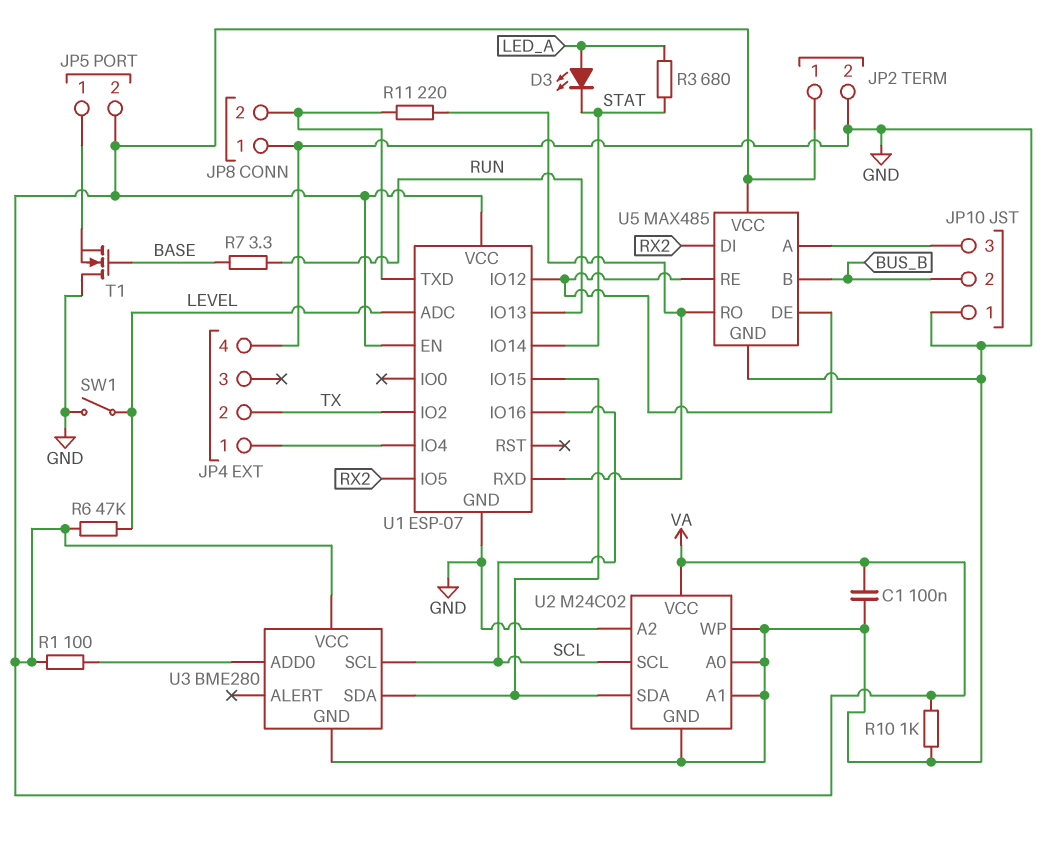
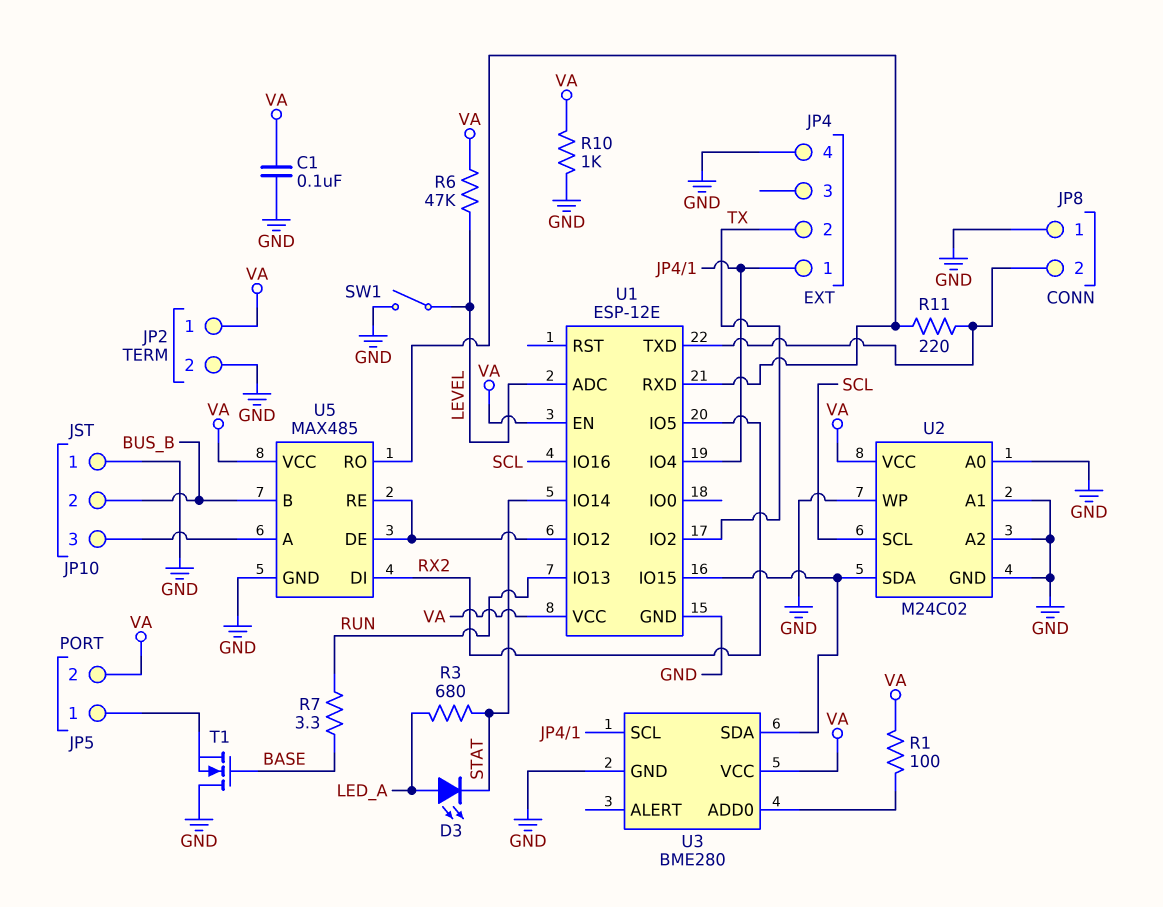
U1: ESP-07 -> ESP-12E
U3 pin SCL: SCL -> JP4/1

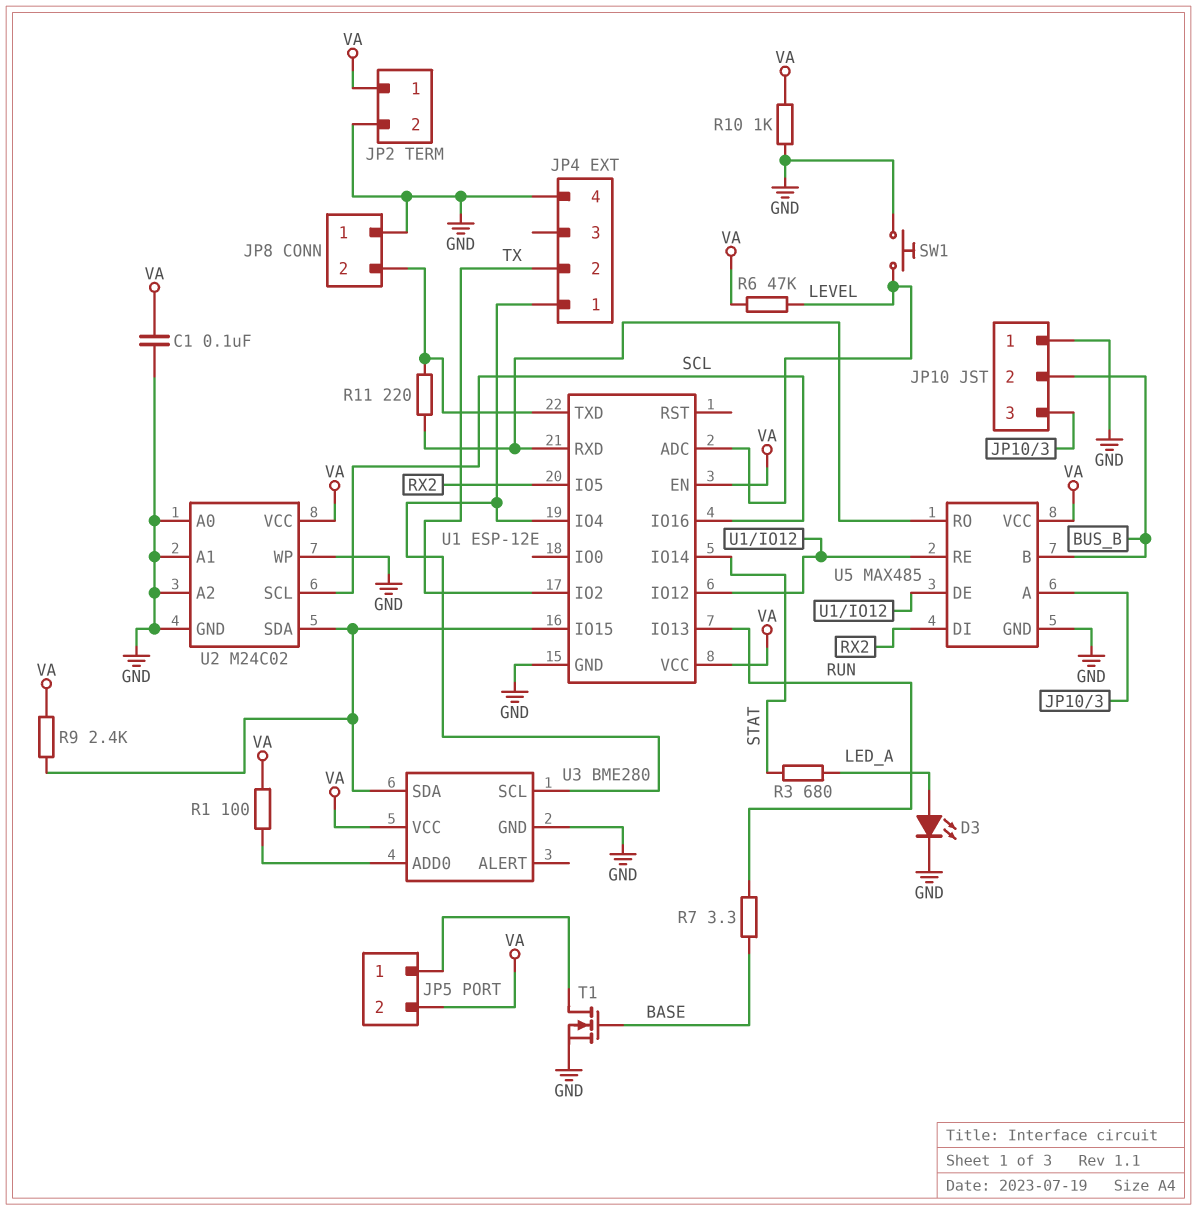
D3: LED (A LED_A, K STAT) -> LED (A LED_A, K GND)
R9: none -> 2.4k (U1/IO15, VA)
SW1: switch (GND, LEVEL) -> button (GND, LEVEL)
T1: NMOS (G BASE, D GND, S JP5/1) -> NMOS (G BASE, D JP5/1, S GND)

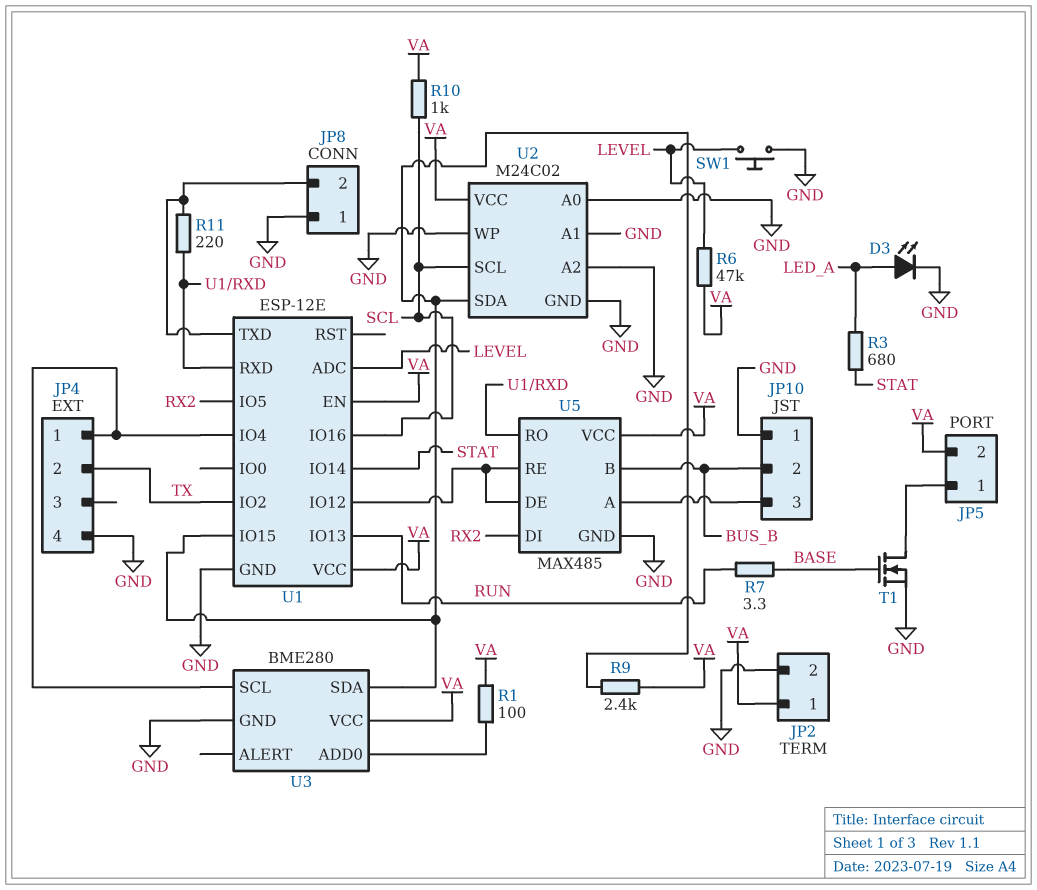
C1: 100nF (GND, VA) -> none
R10: 1k (GND, VA) -> 1k (SCL, VA)

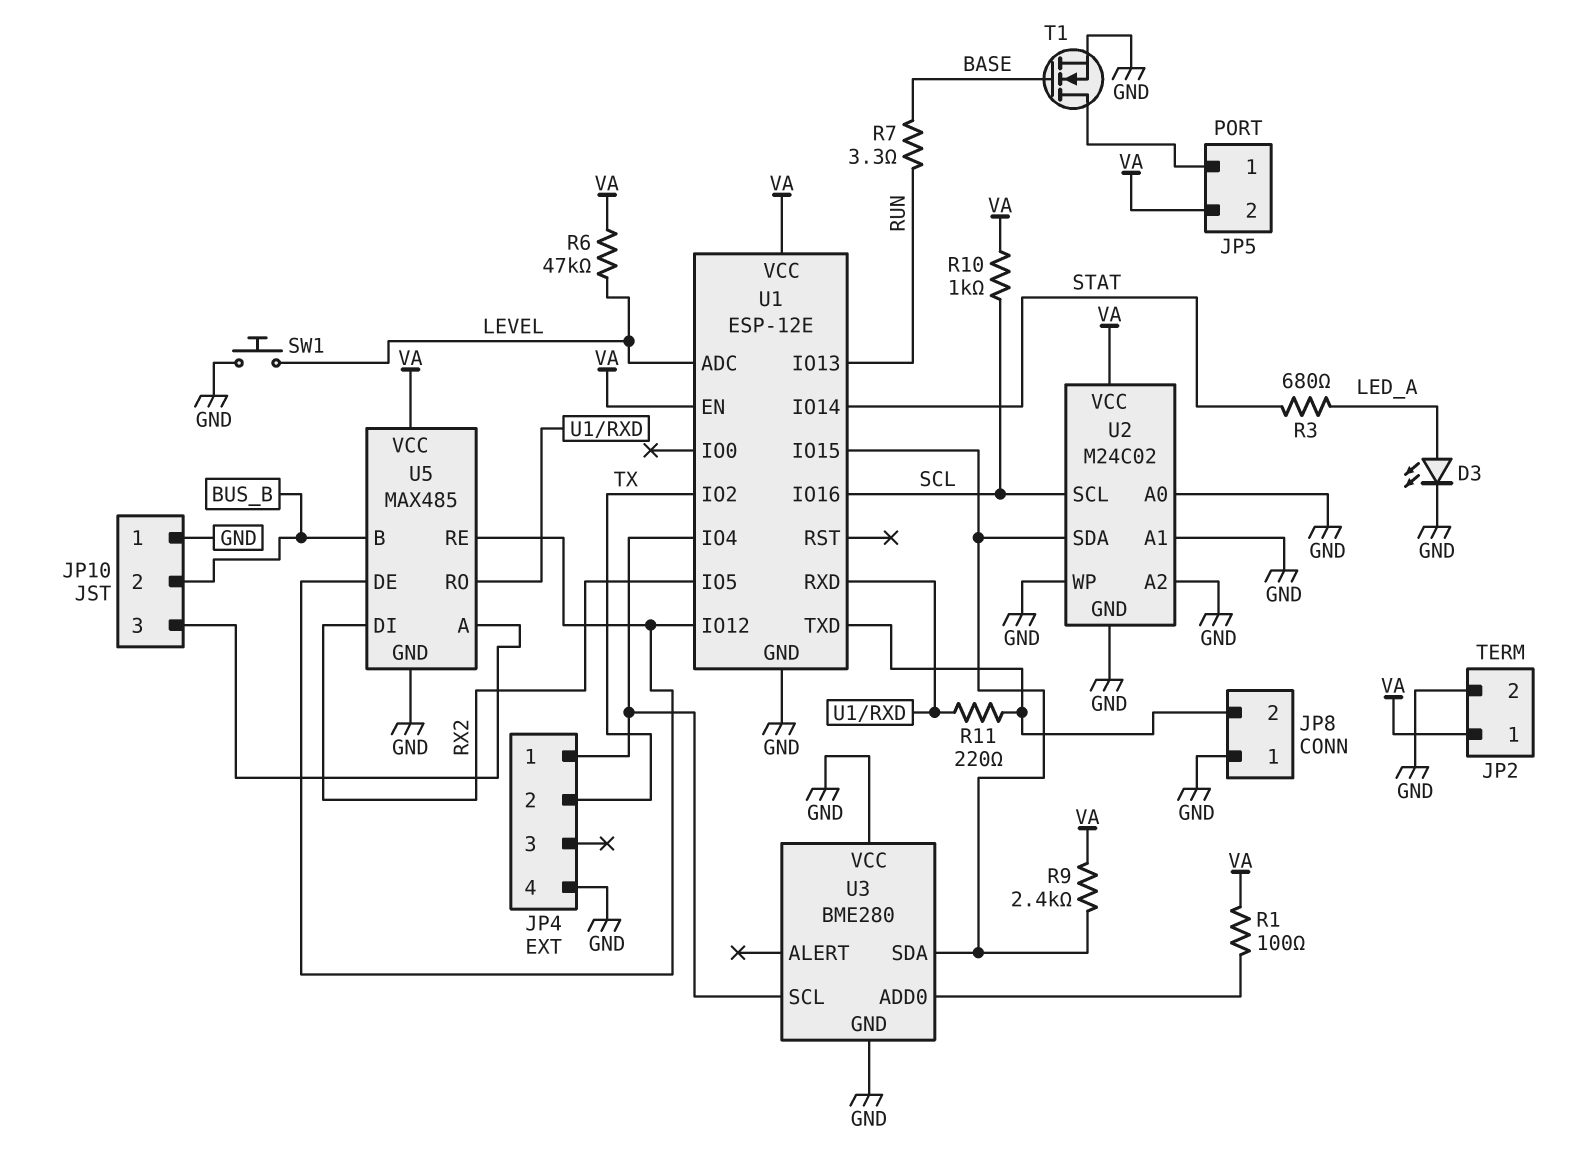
U3 pin VCC: VA -> GND

